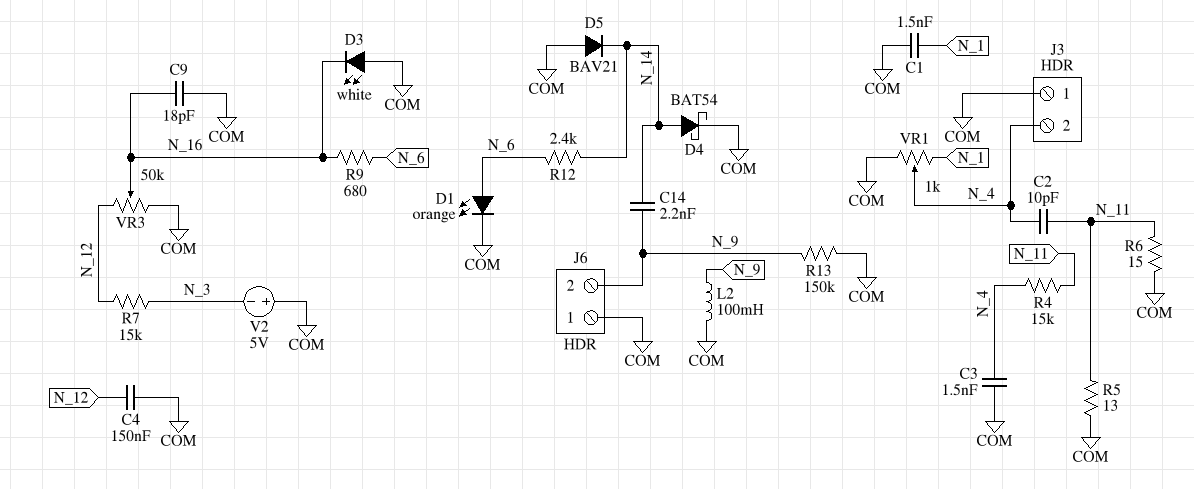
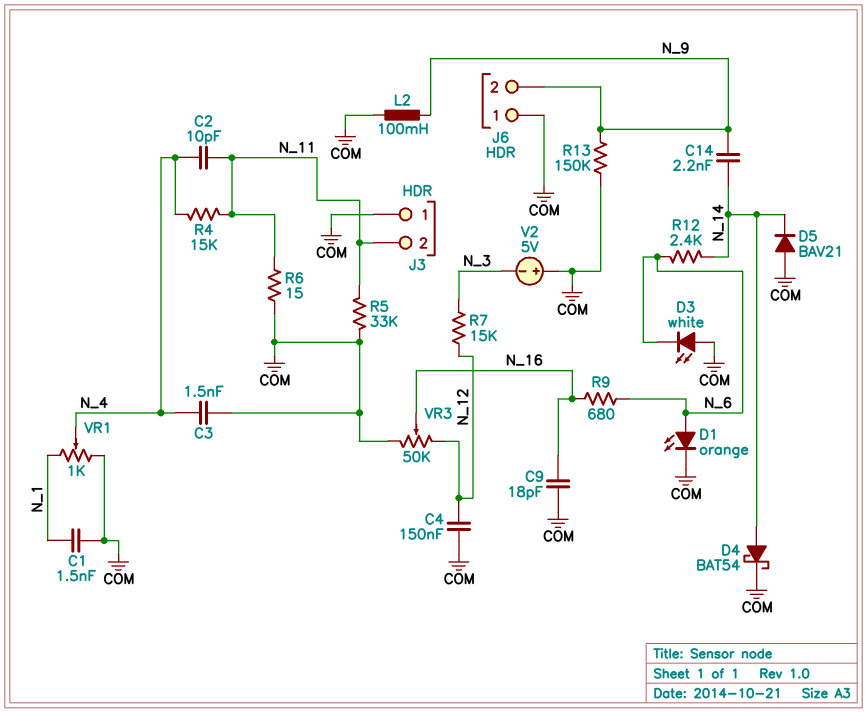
D3: LED white (A COM, K N_16) -> LED white (A COM, K N_6)
J3 pin 2: N_4 -> N_11
R5: 13 (COM, N_11) -> 33k (COM, N_11)

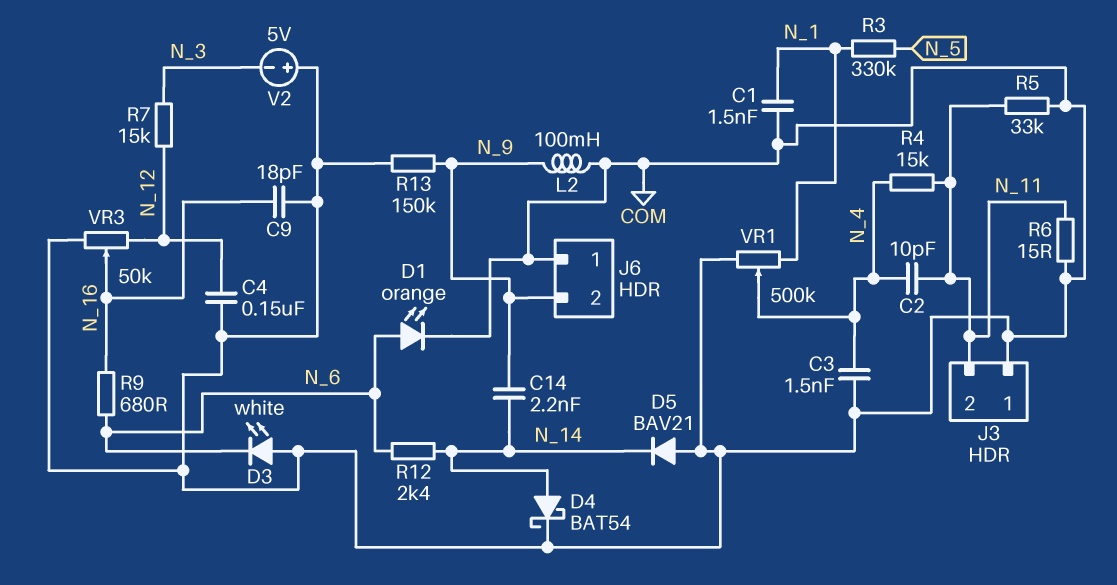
R3: none -> 330k (N_1, N_5)
VR1: 1k (COM, N_1, wiper N_4) -> 500k (COM, N_1, wiper N_4)

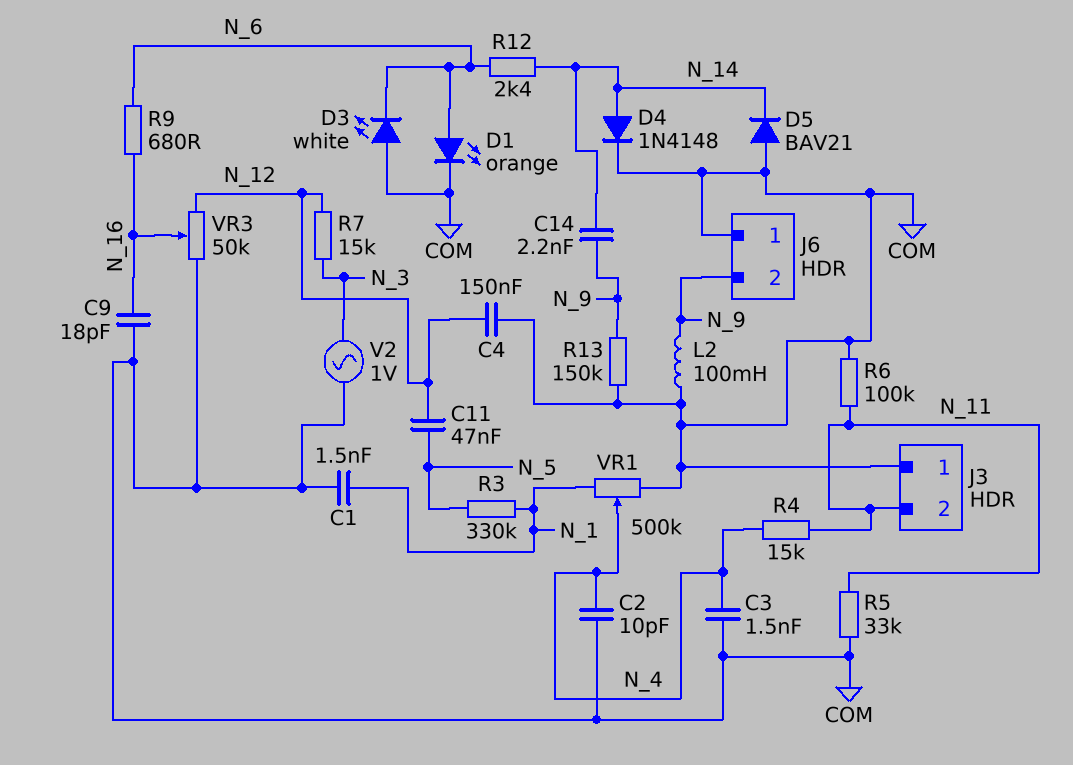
C2: 10pF (N_4, N_11) -> 10pF (COM, N_4)
C11: none -> 47nF (N_5, N_12)
D4: schottky BAT54 (A N_14, K COM) -> diode 1N4148 (A N_14, K COM)
R6: 15 (COM, N_11) -> 100k (COM, N_11)
V2: 5V (plus COM, minus N_3) -> AC 1V (COM, N_3)

